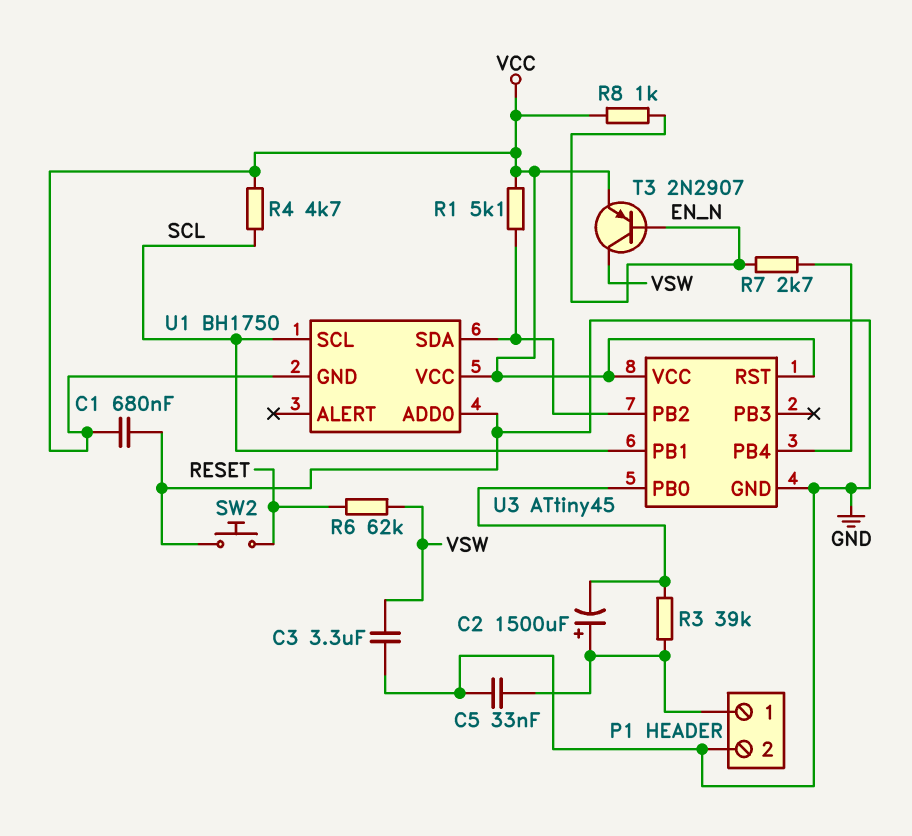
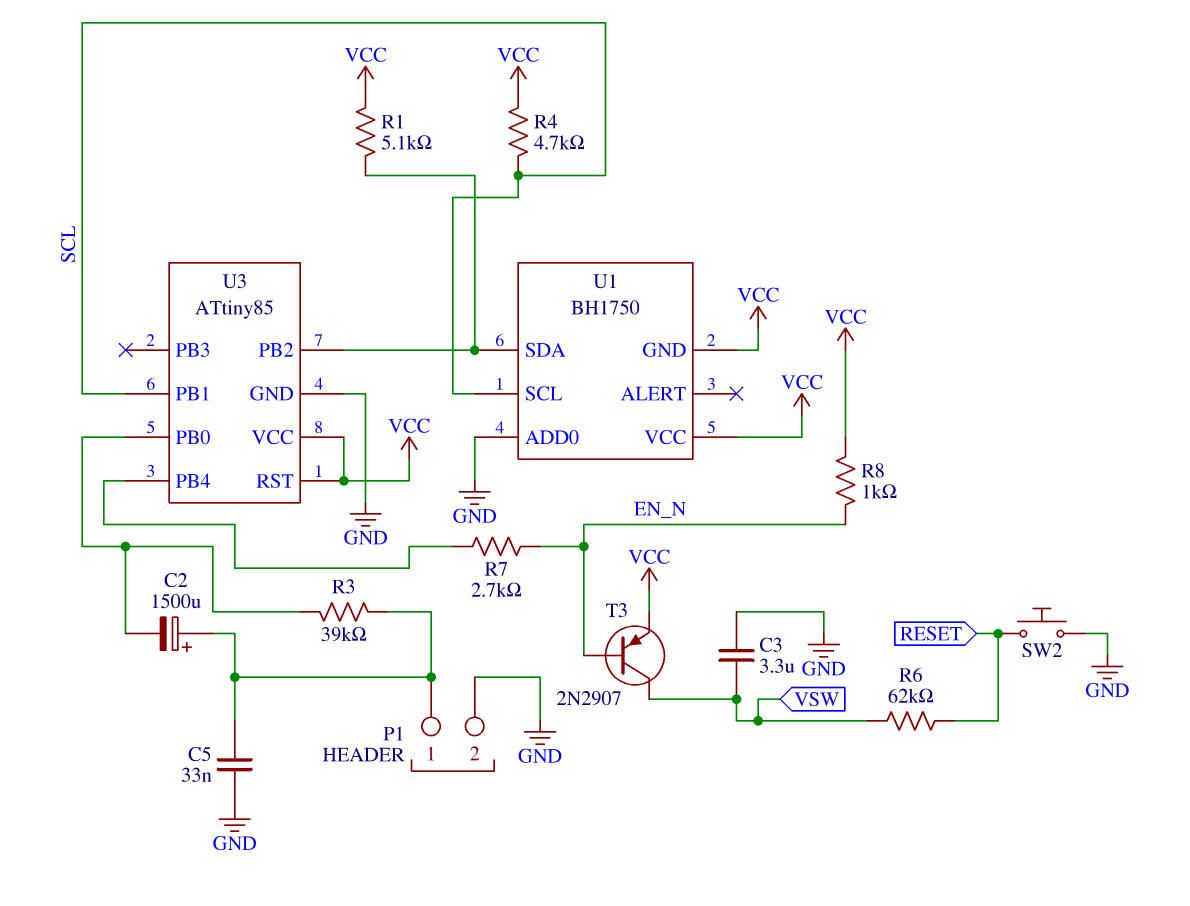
C1: 680nF (GND, VCC) -> none
U3: ATtiny45 -> ATtiny85

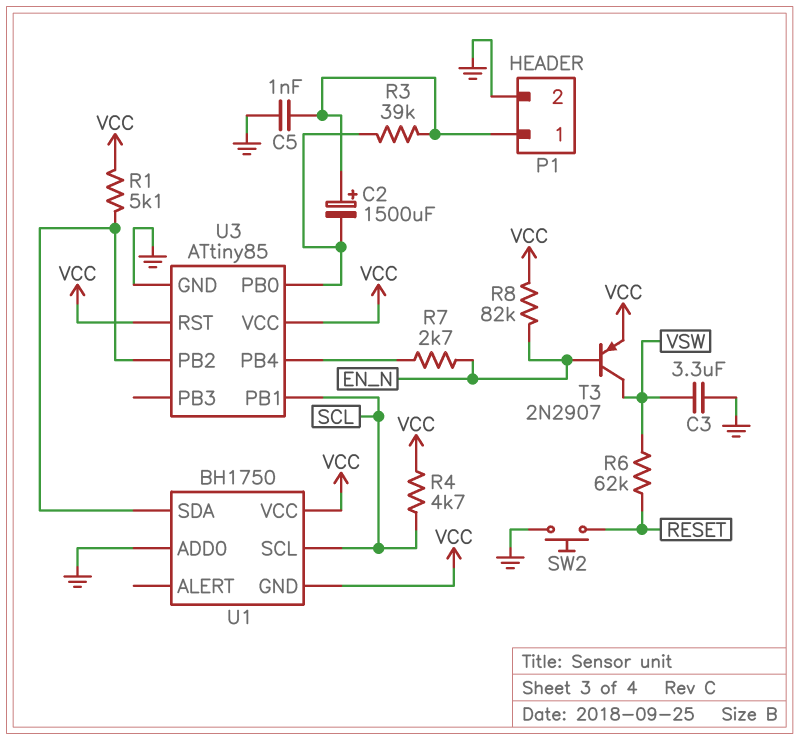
C5: 33nF (GND, P1/1) -> 1nF (GND, P1/1)
R8: 1k (EN_N, VCC) -> 82k (EN_N, VCC)

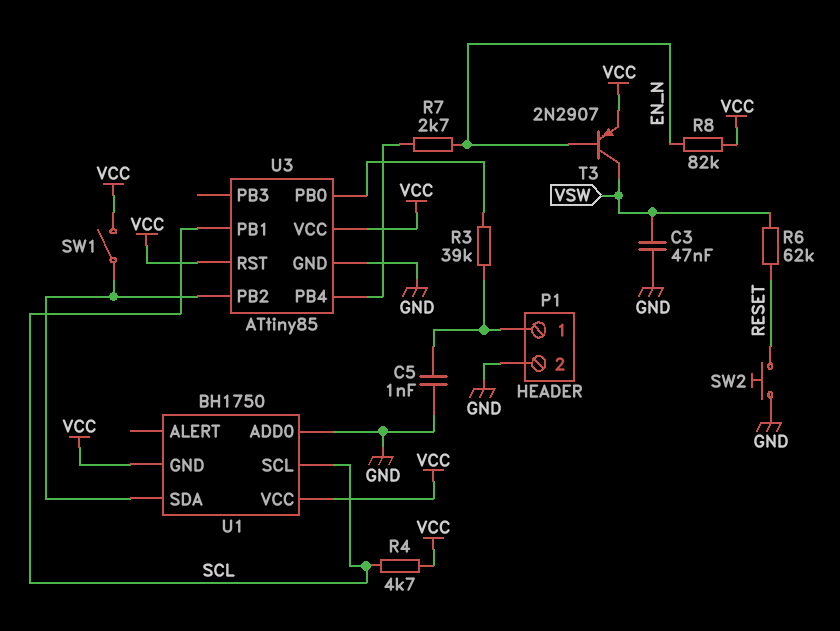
C2: 1500uF (plus P1/1, minus U3/PB0) -> none
C3: 3.3uF (GND, VSW) -> 47nF (GND, VSW)
R1: 5.1k (U1/SDA, VCC) -> none
SW1: none -> switch (U1/SDA, VCC)

